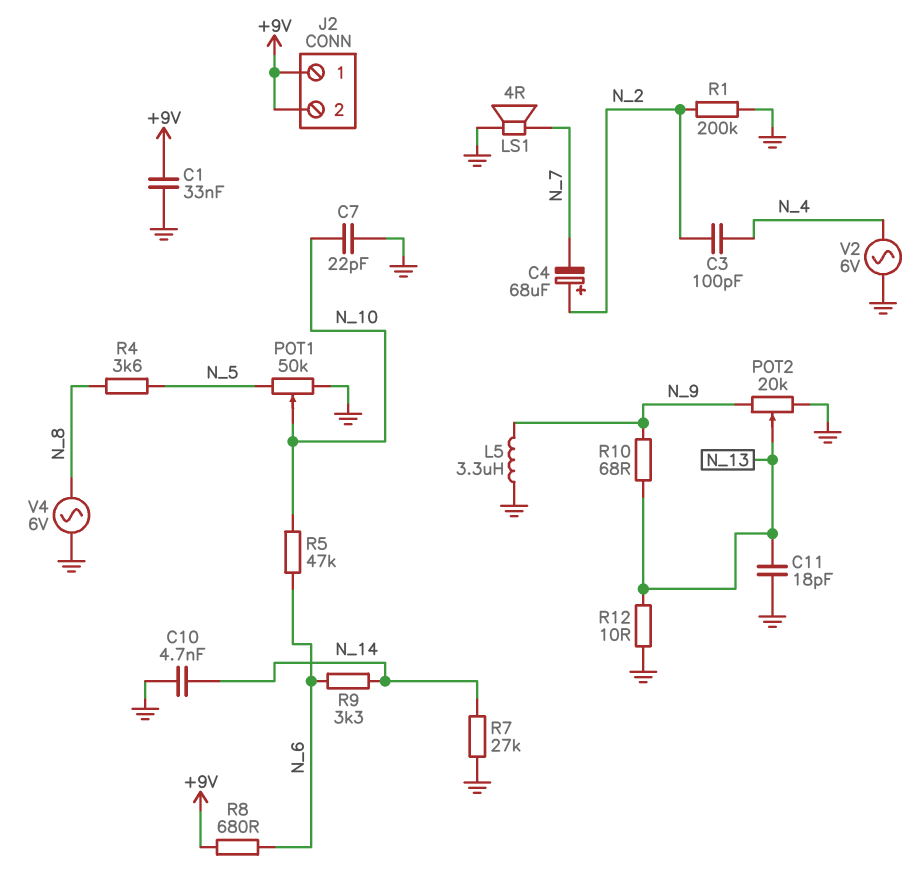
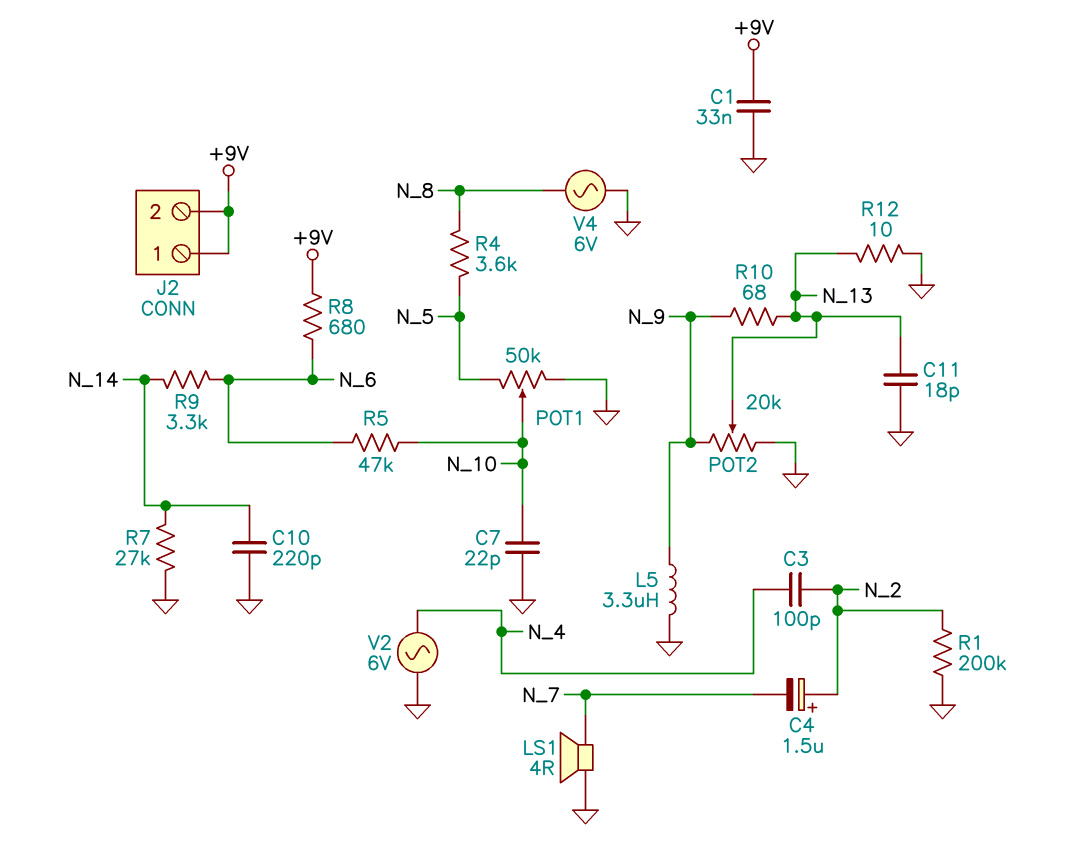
C4: 68uF (plus N_2, minus N_7) -> 1.5uF (plus N_2, minus N_7)
C10: 4.7nF (GND, N_14) -> 220pF (GND, N_14)

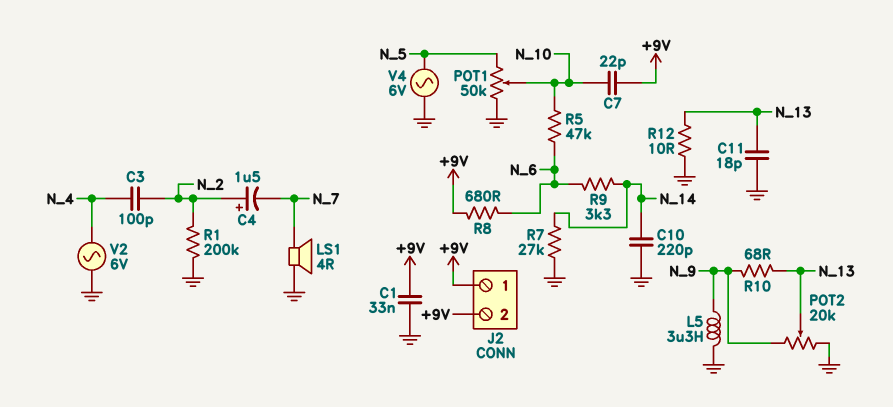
C7: 22pF (GND, N_10) -> 22pF (+9V, N_10)
R4: 3.6k (N_5, N_8) -> none
V4: AC 6V (GND, N_8) -> AC 6V (GND, N_5)

